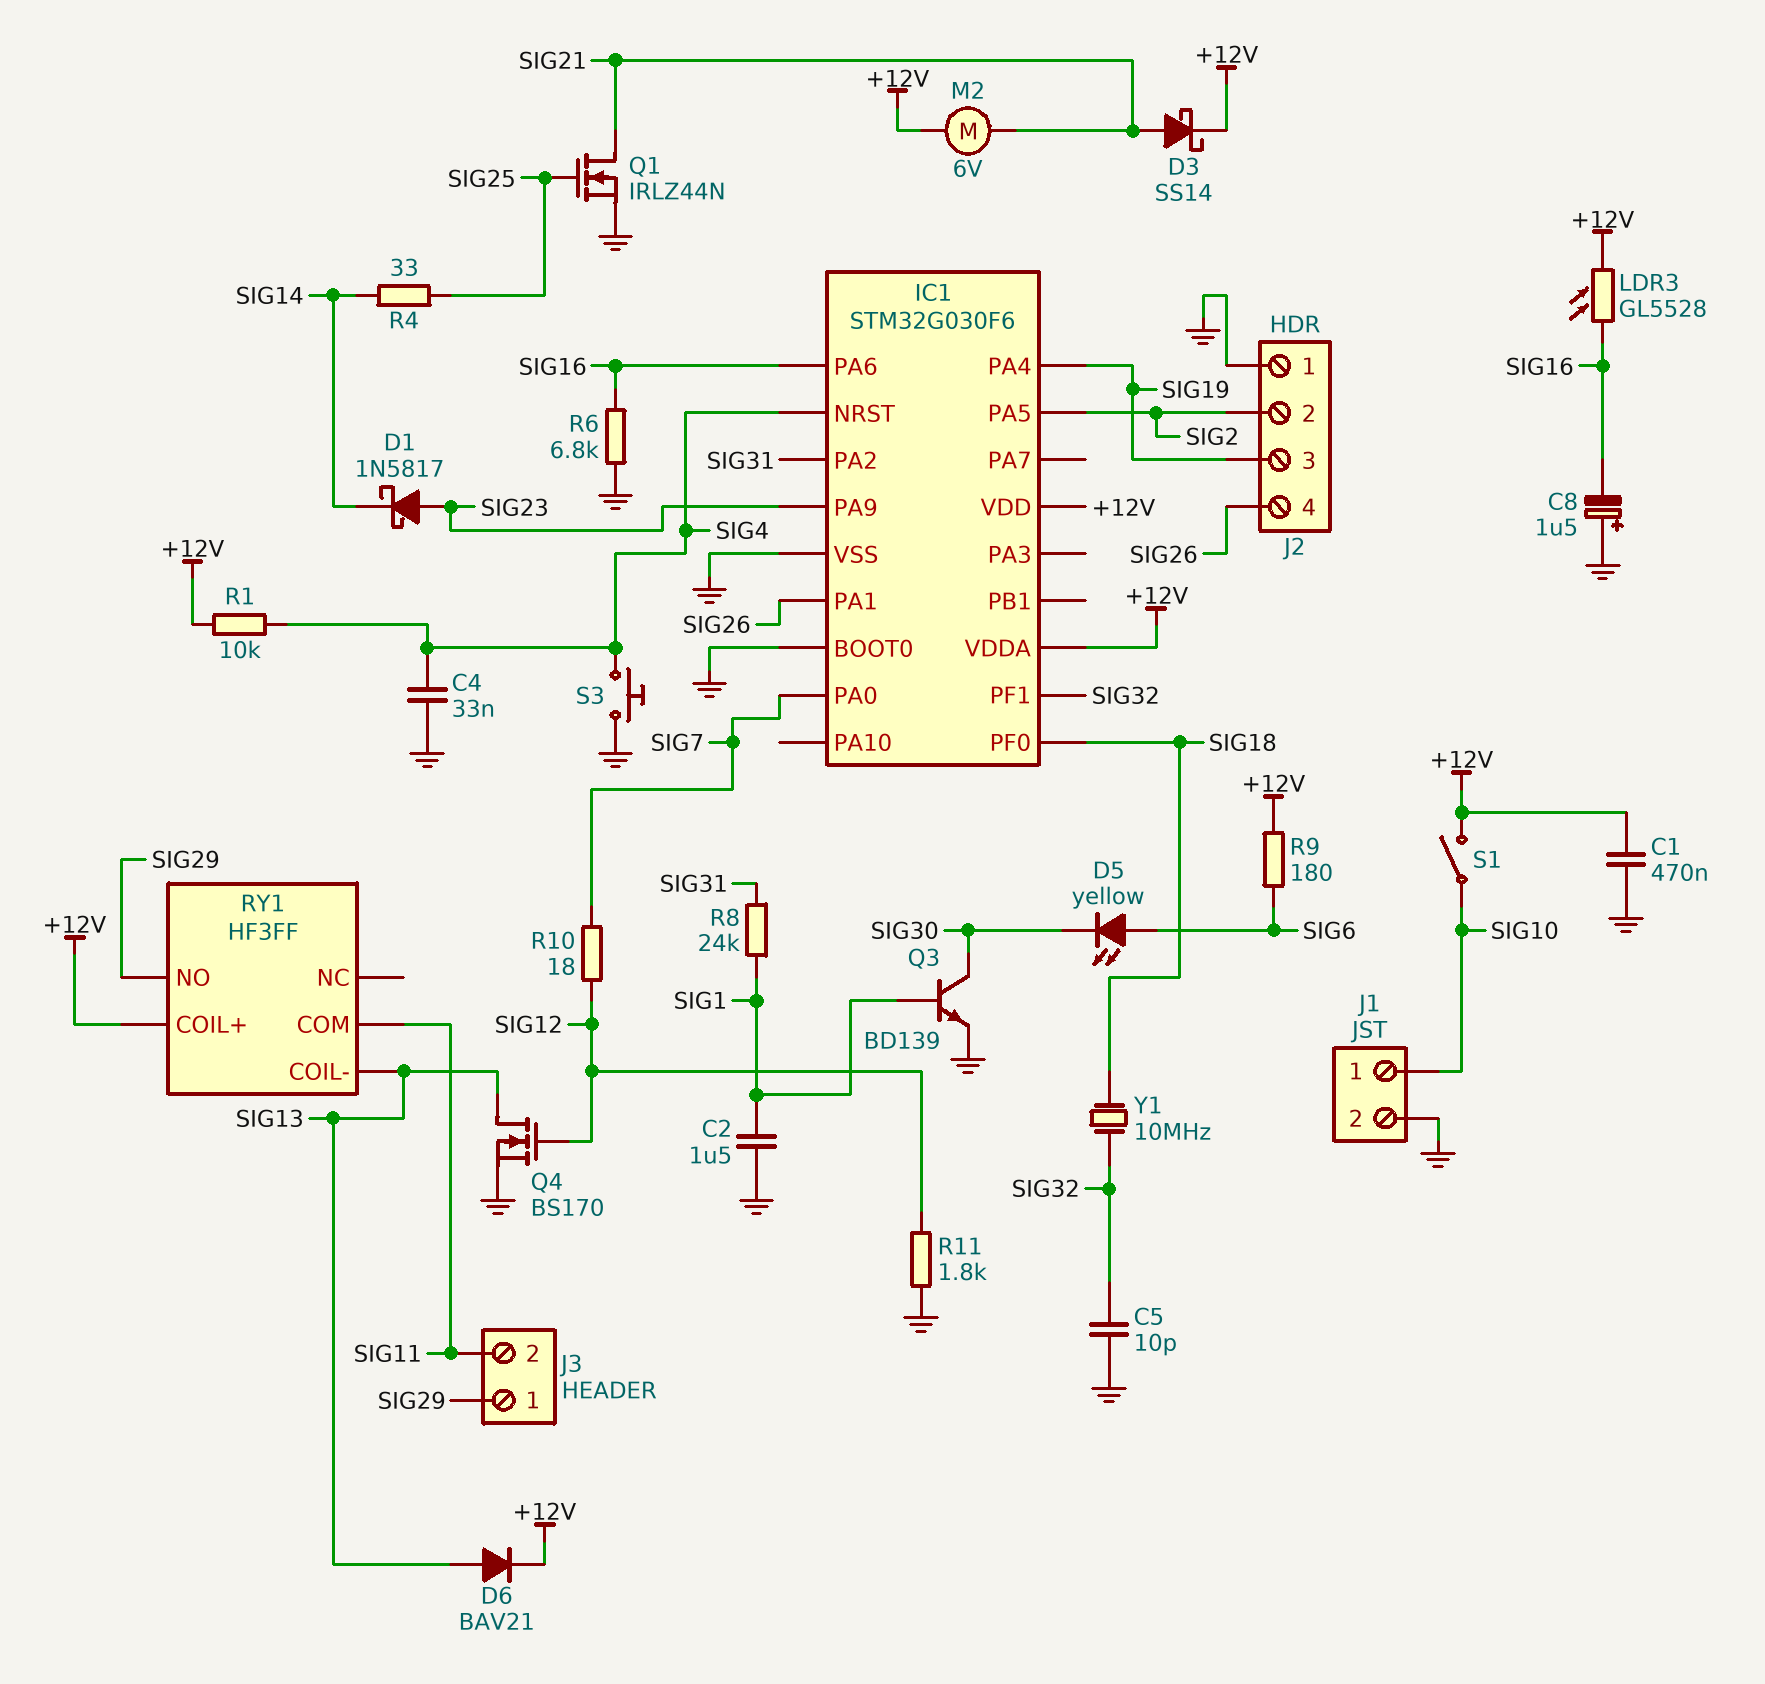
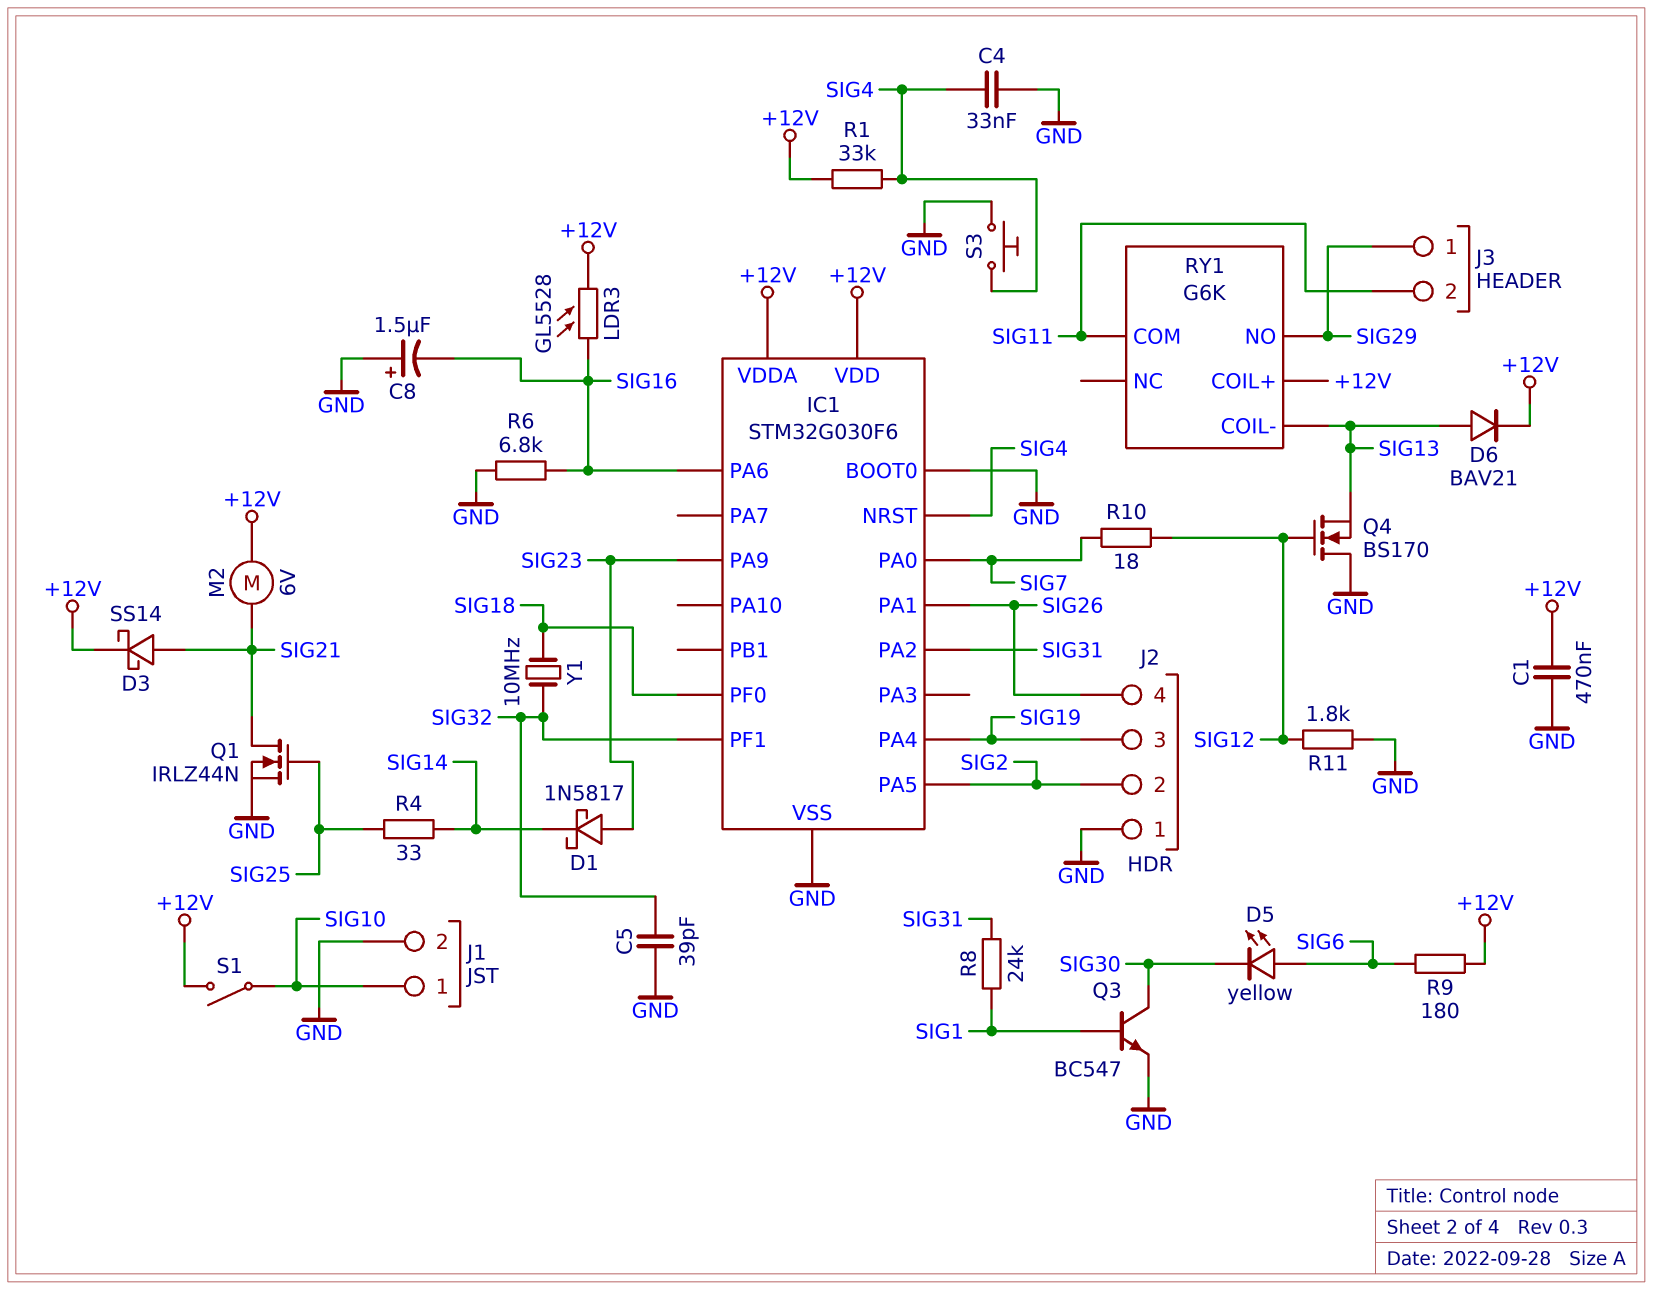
C2: 1.5uF (GND, SIG1) -> none
C5: 10pF (GND, SIG32) -> 39pF (GND, SIG32)
Q3: NPN BD139 (B SIG1, C SIG30, E GND) -> NPN BC547 (B SIG1, C SIG30, E GND)
Q4: NMOS BS170 (G SIG12, D SIG13, S GND) -> NMOS BS170 (G SIG12, D GND, S SIG13)
R1: 10k (+12V, SIG4) -> 33k (+12V, SIG4)
RY1: HF3FF -> G6K

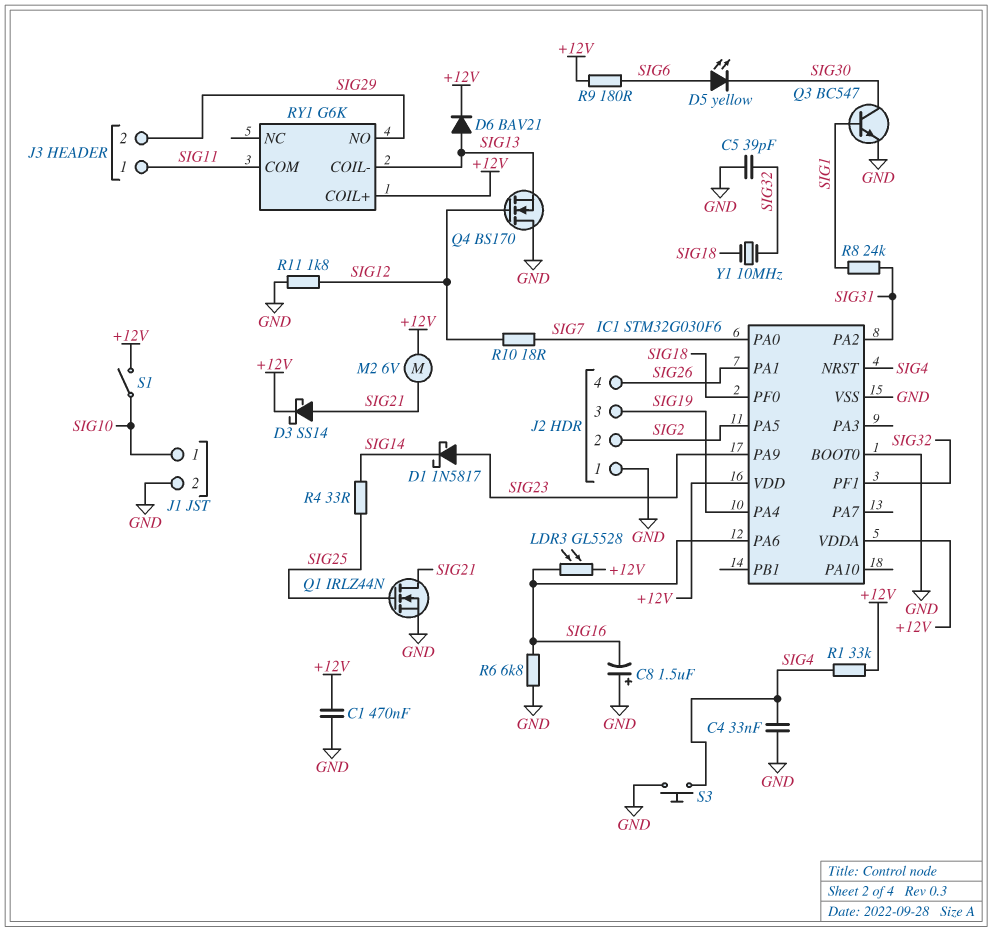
J3 pin 1: SIG29 -> SIG11
J3 pin 2: SIG11 -> SIG29

